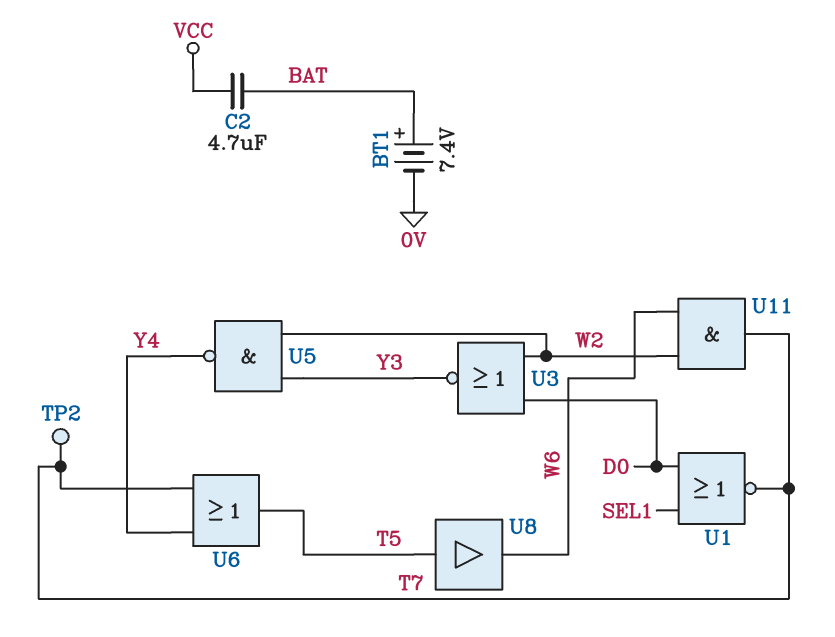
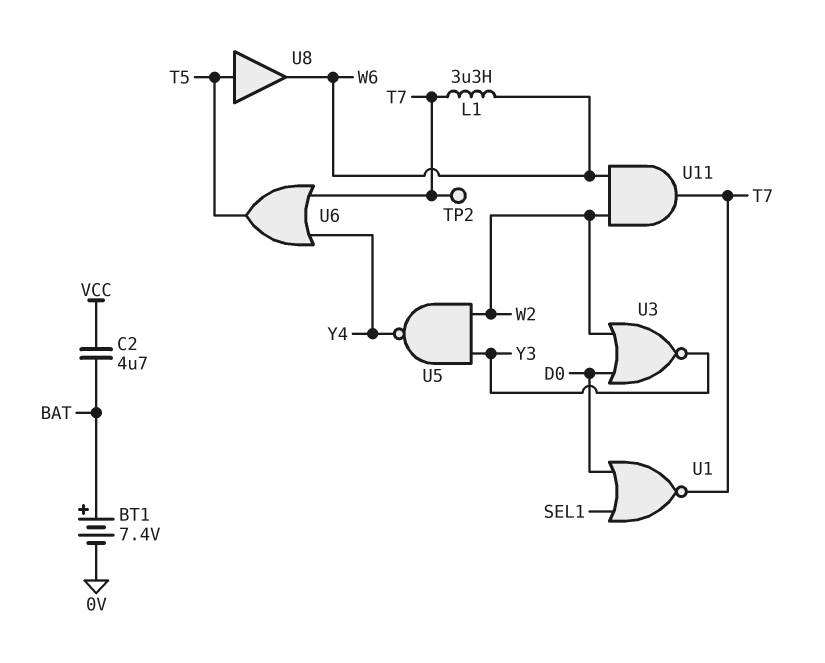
L1: none -> 3.3uH (T7, W6)

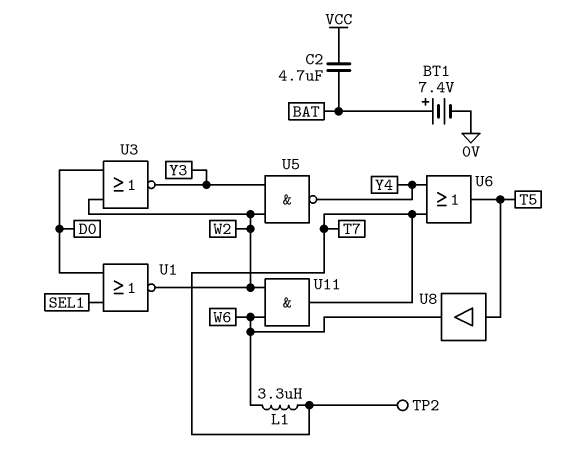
U1: NOR (in D0, in SEL1, out T7) -> NOR (in D0, in SEL1, out W2)

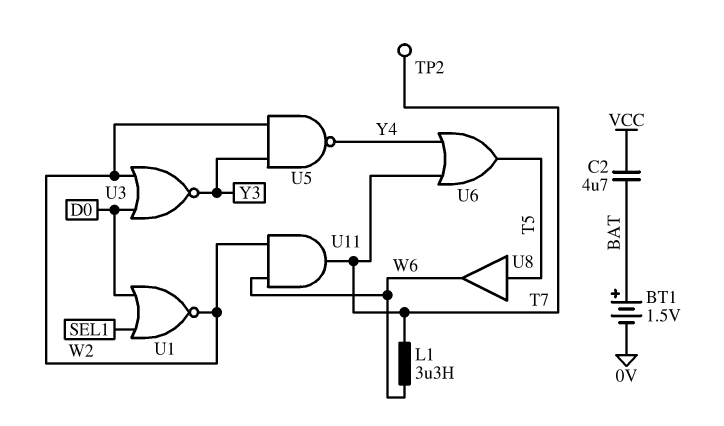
BT1: 7.4V (plus BAT, minus 0V) -> 1.5V (plus BAT, minus 0V)

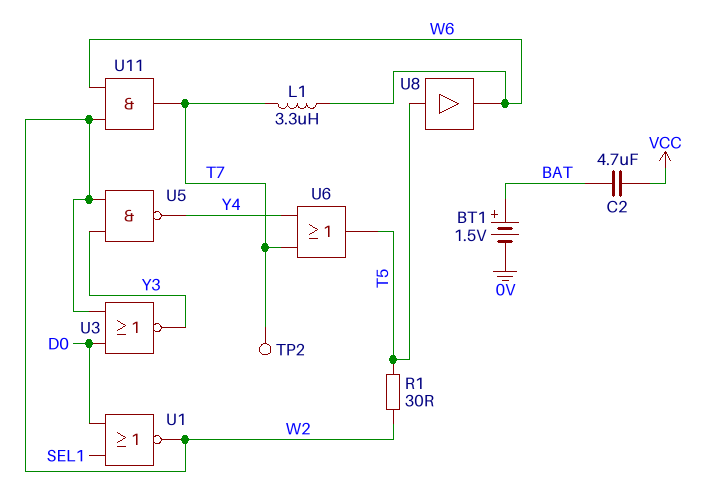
R1: none -> 30 (T5, W2)

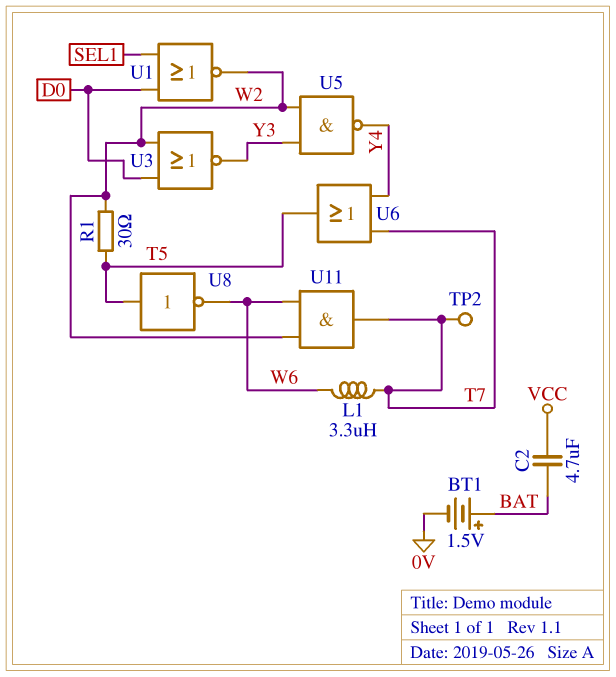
U8: buffer (in T5, out W6) -> NOT (in T5, out W6)

